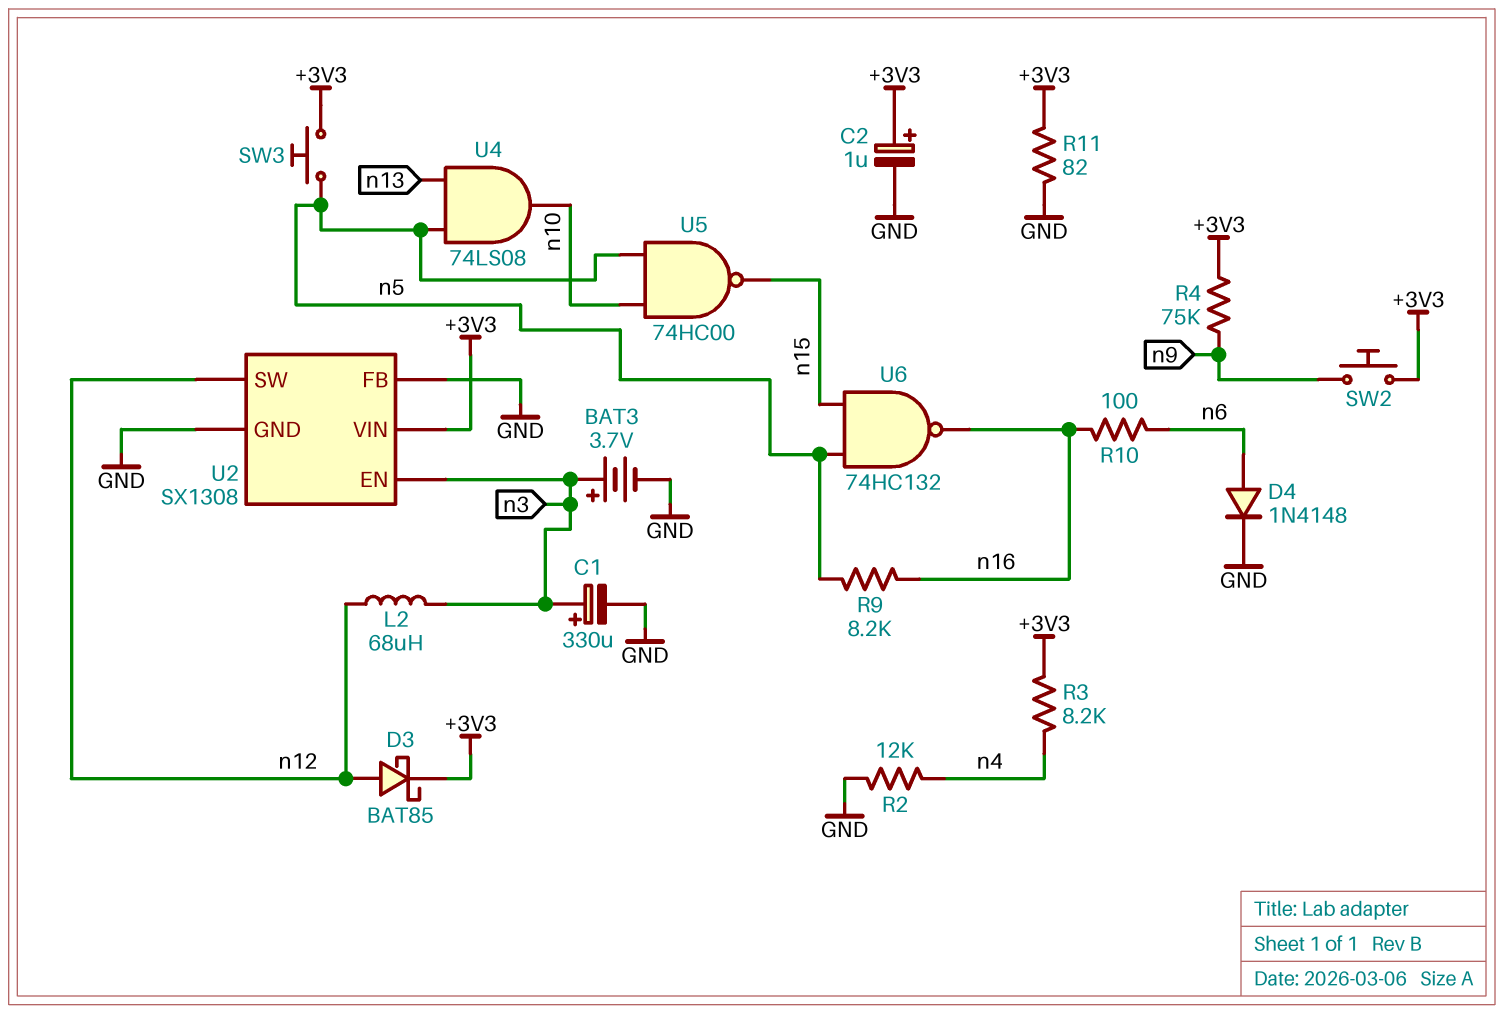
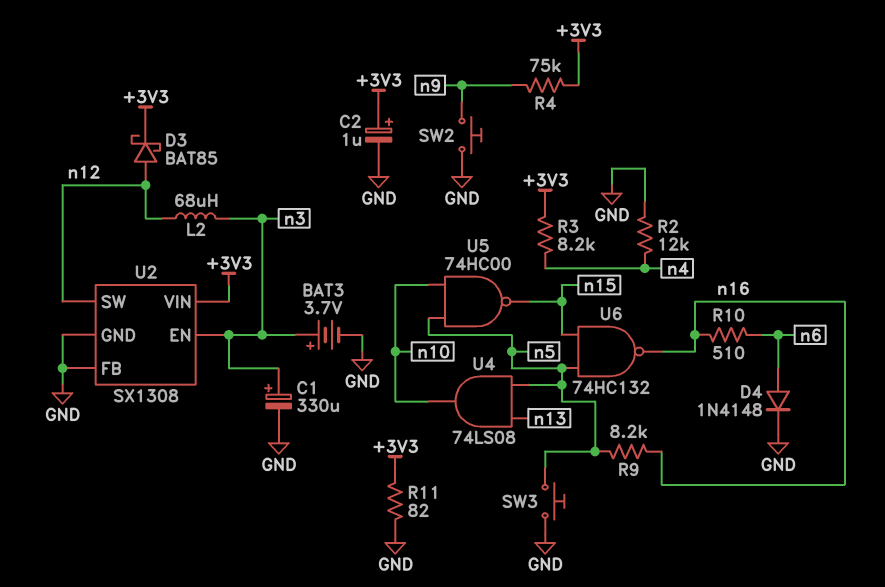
R10: 100 (n6, n16) -> 510 (n6, n16)
SW2: button (+3V3, n9) -> button (GND, n9)
SW3: button (+3V3, n5) -> button (GND, n5)

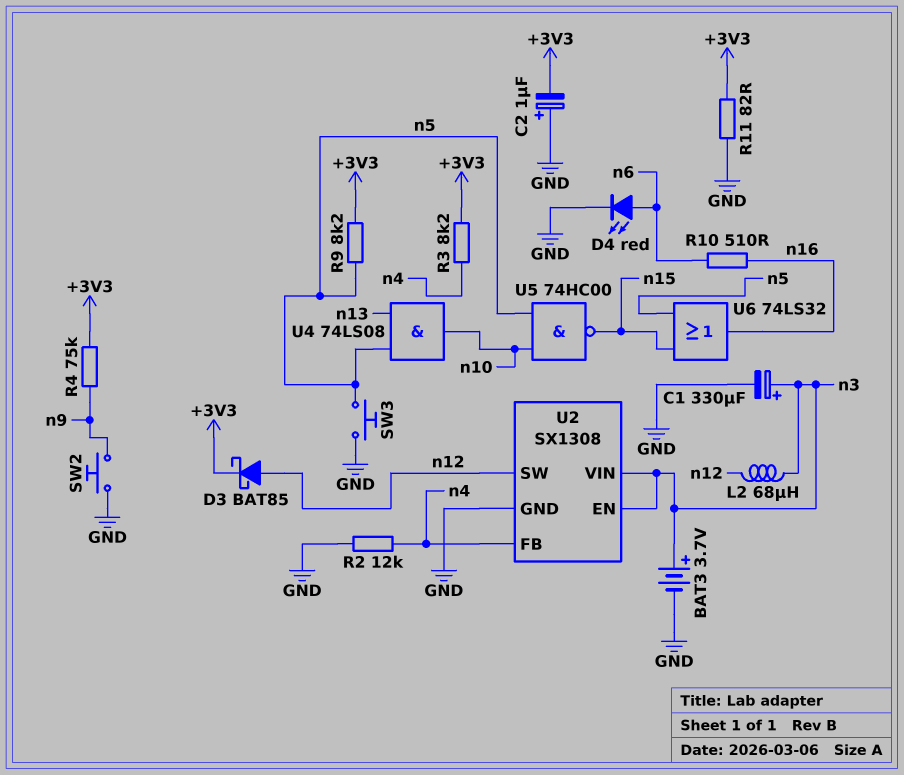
C2: 1uF (plus +3V3, minus GND) -> 1uF (plus GND, minus +3V3)
D4: diode 1N4148 (A n6, K GND) -> LED red (A n6, K GND)
R9: 8.2k (n5, n16) -> 8.2k (+3V3, n5)
U2 pin FB: GND -> n4
U2 pin VIN: +3V3 -> n3
U6: NAND 74HC132 (in n5, in n15, out n16) -> OR 74LS32 (in n5, in n15, out n16)

